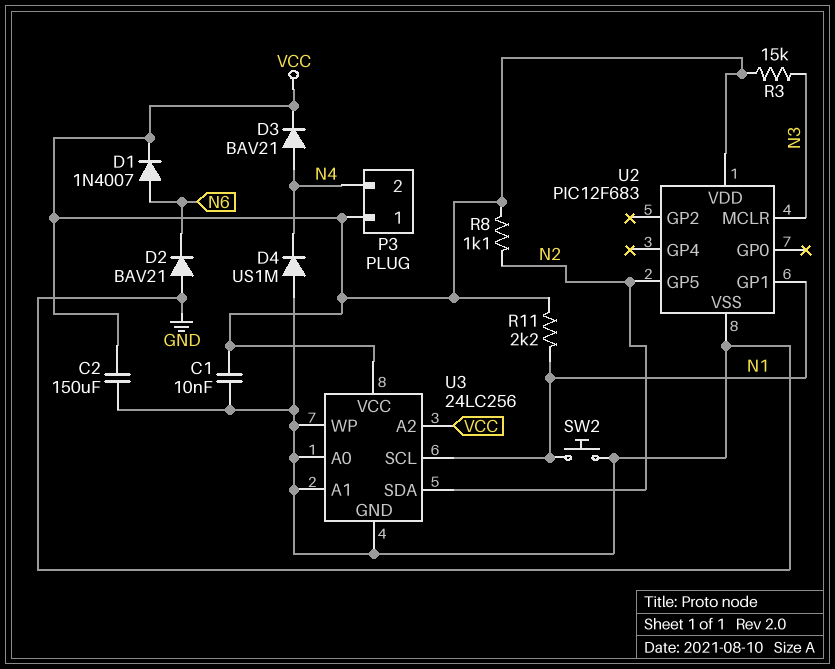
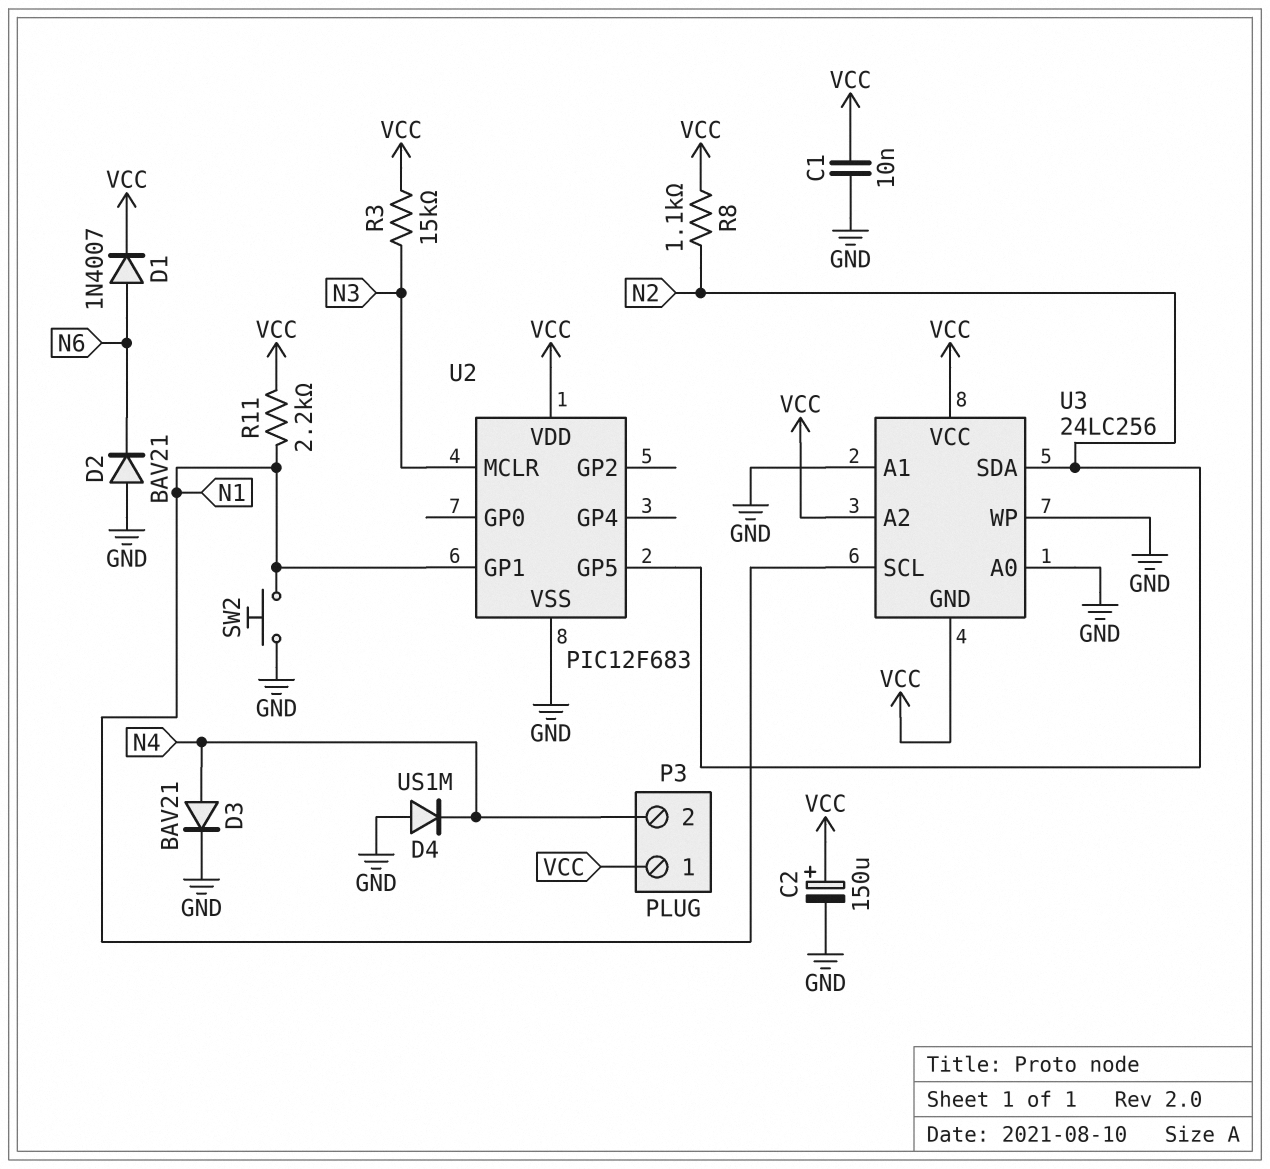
C2: 150uF (GND, VCC) -> 150uF (plus VCC, minus GND)
D3: diode BAV21 (A N4, K VCC) -> diode BAV21 (A N4, K GND)
U3 pin GND: GND -> VCC

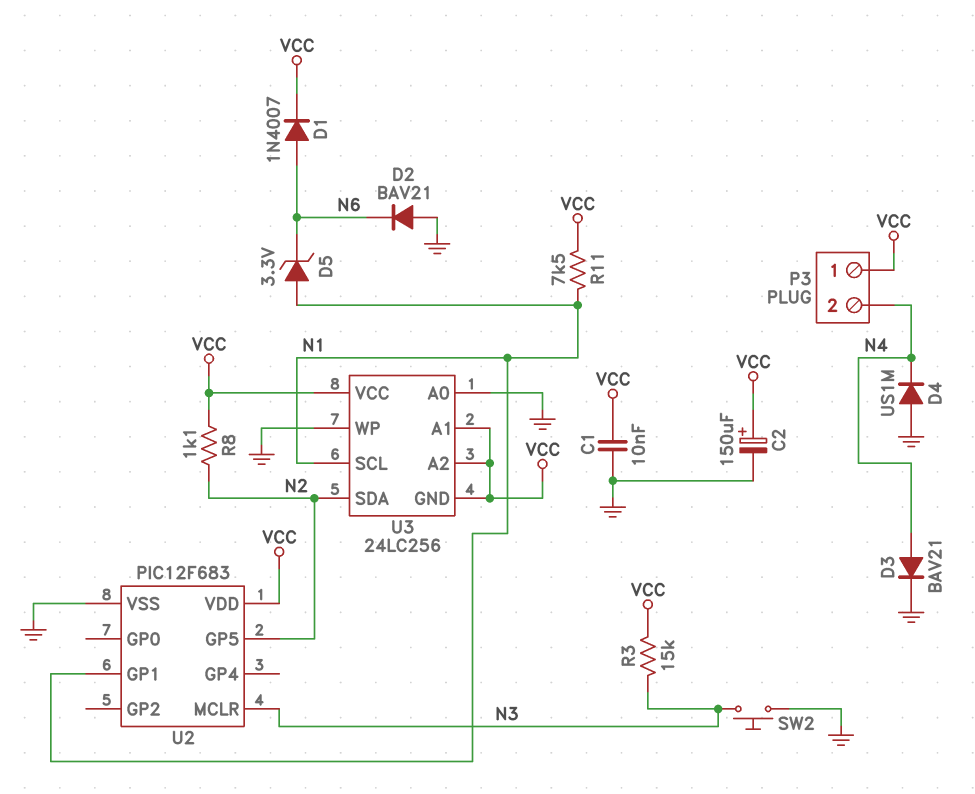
D5: none -> zener 3.3V (A N1, K N6)
R11: 2.2k (N1, VCC) -> 7.5k (N1, VCC)
SW2: button (GND, N1) -> button (GND, N3)
U3 pin A1: GND -> VCC

